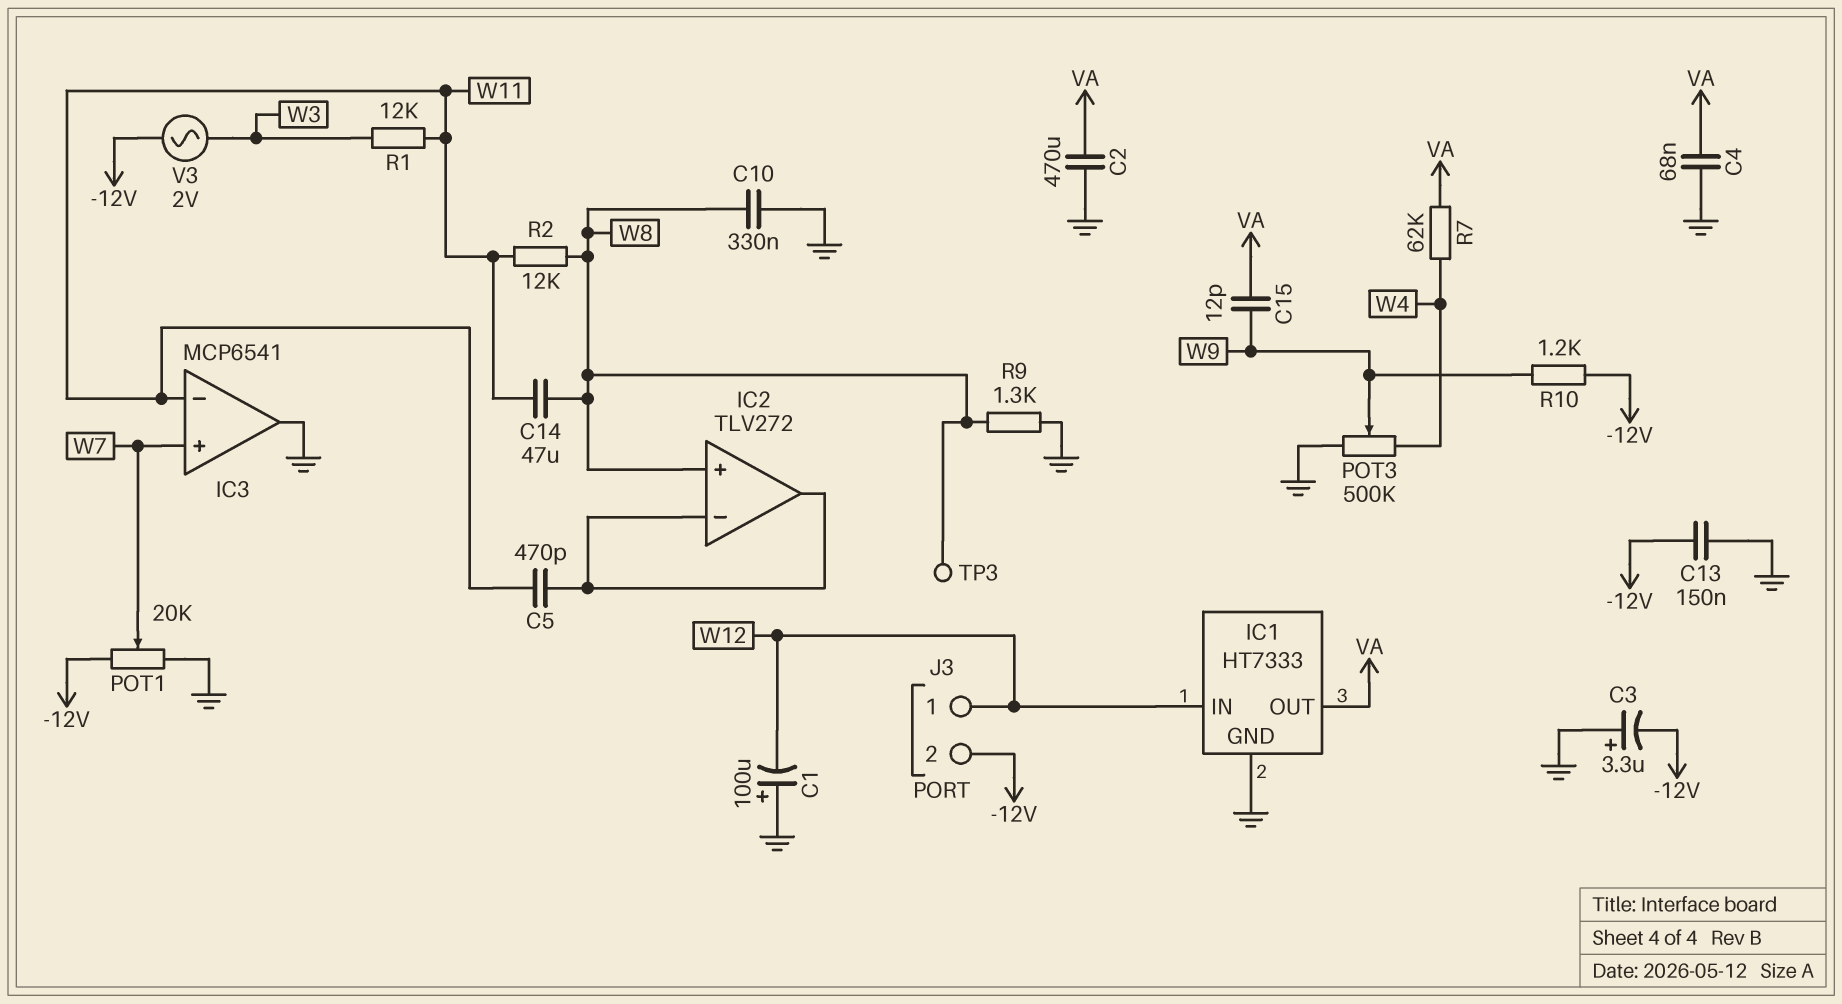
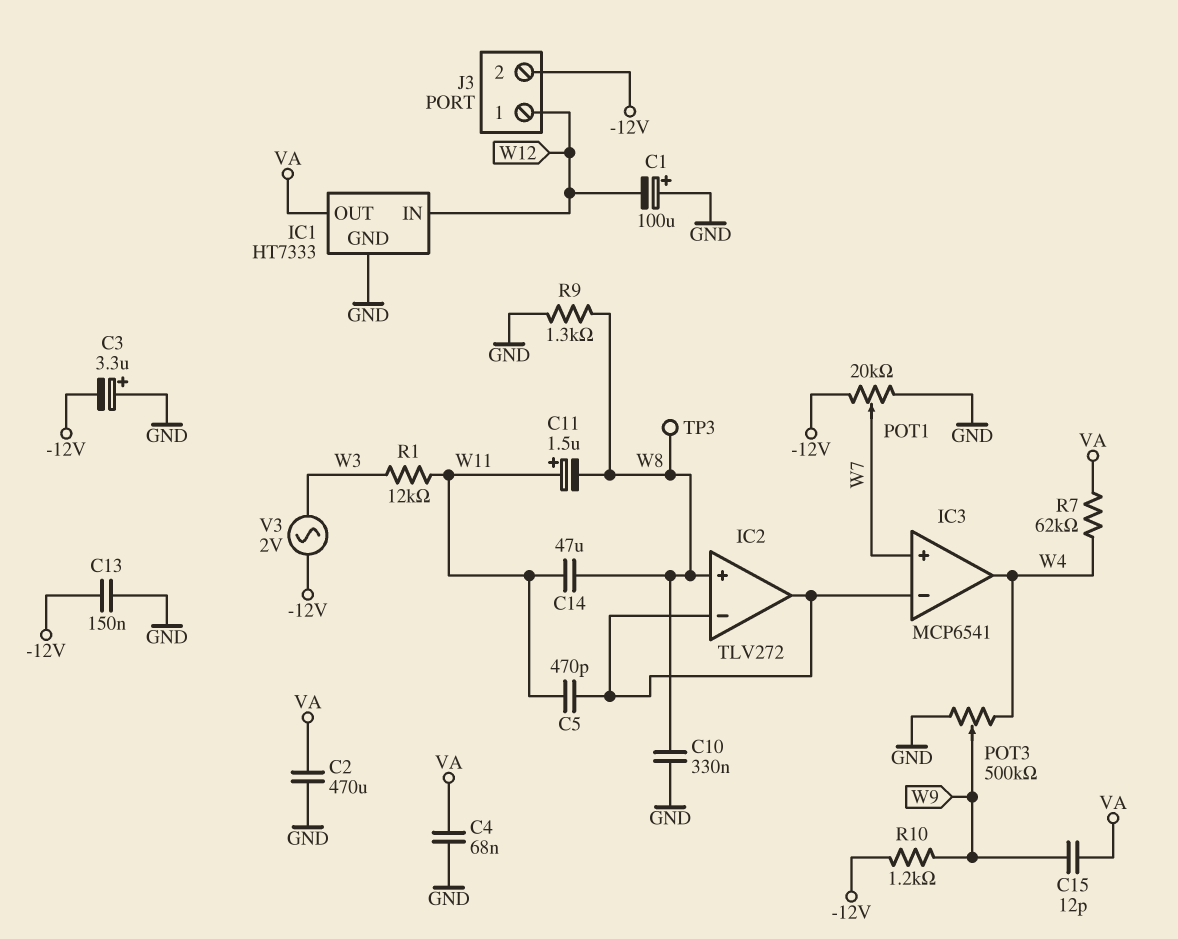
C11: none -> 1.5uF (plus W11, minus W8)
IC3 pin in-: W11 -> IC2/in-
IC3 pin out: GND -> W4
R2: 12k (W8, W11) -> none

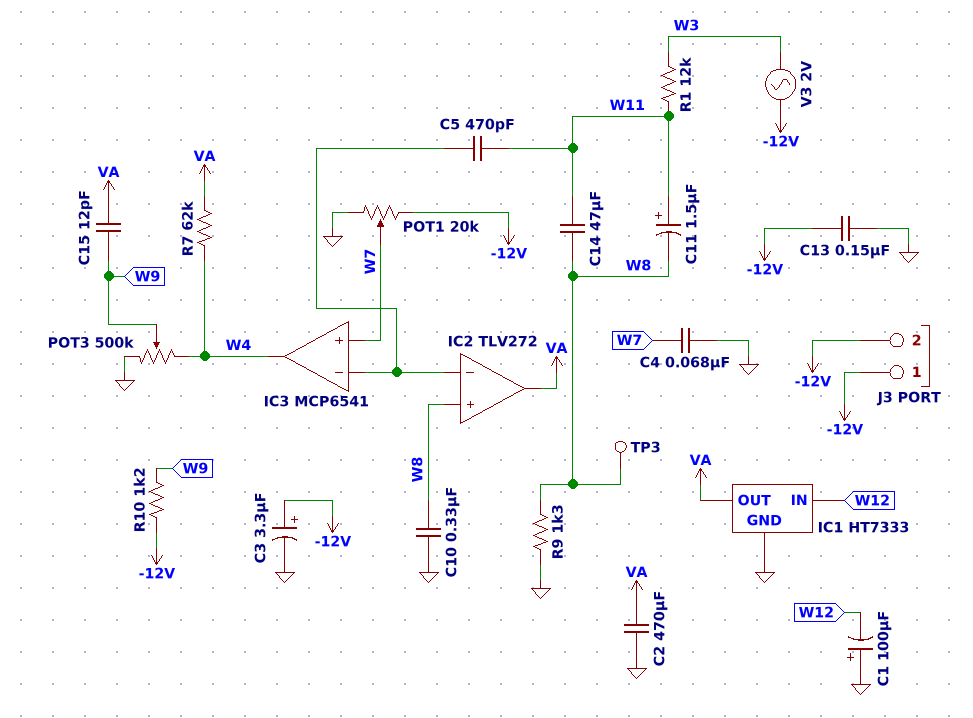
C3: 3.3uF (plus GND, minus -12V) -> 3.3uF (plus -12V, minus GND)
C4: 68nF (GND, VA) -> 68nF (GND, W7)
IC2 pin out: IC2/in- -> VA
J3 pin 1: W12 -> -12V

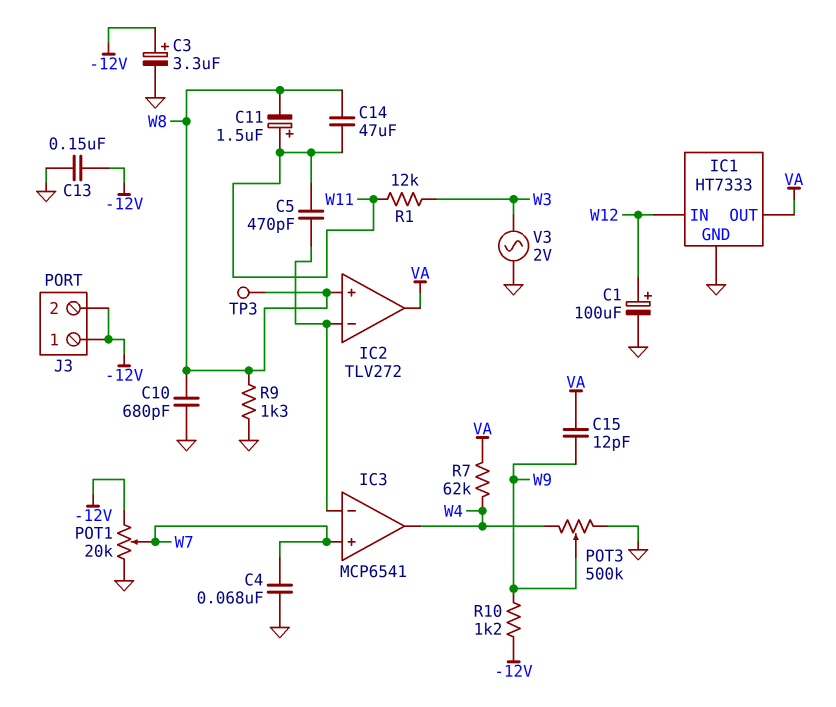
C1: 100uF (plus GND, minus W12) -> 100uF (plus W12, minus GND)
C2: 470uF (GND, VA) -> none
C10: 330nF (GND, W8) -> 680pF (GND, W8)
V3: AC 2V (-12V, W3) -> AC 2V (GND, W3)

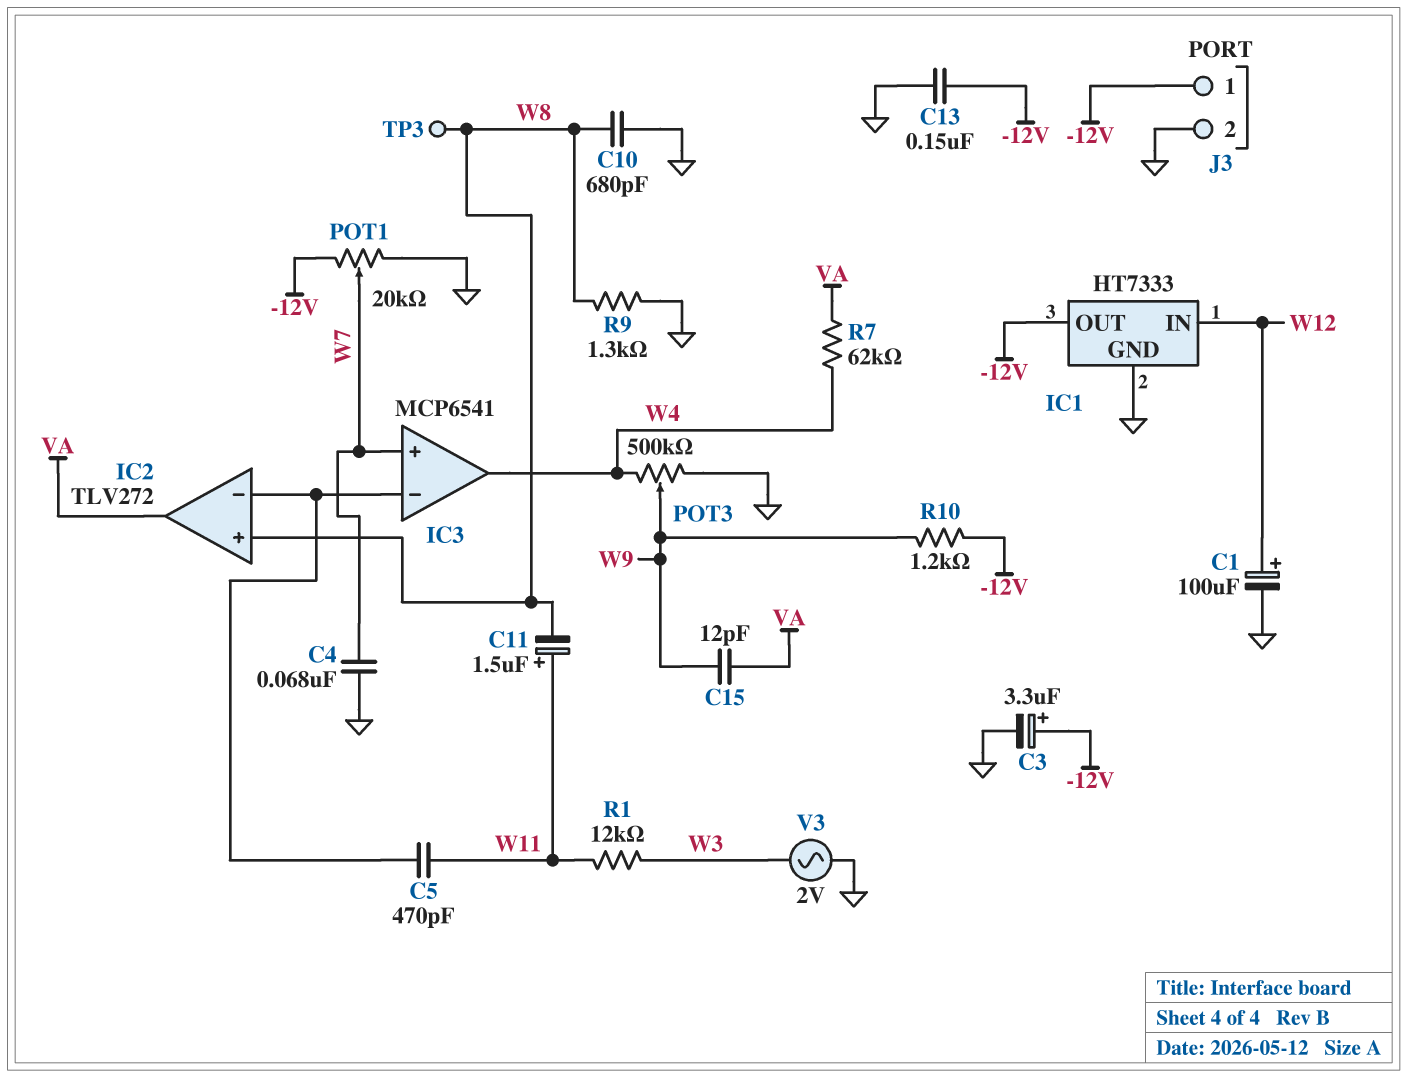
C14: 47uF (W8, W11) -> none
IC1 pin OUT: VA -> -12V
J3 pin 2: -12V -> GND

